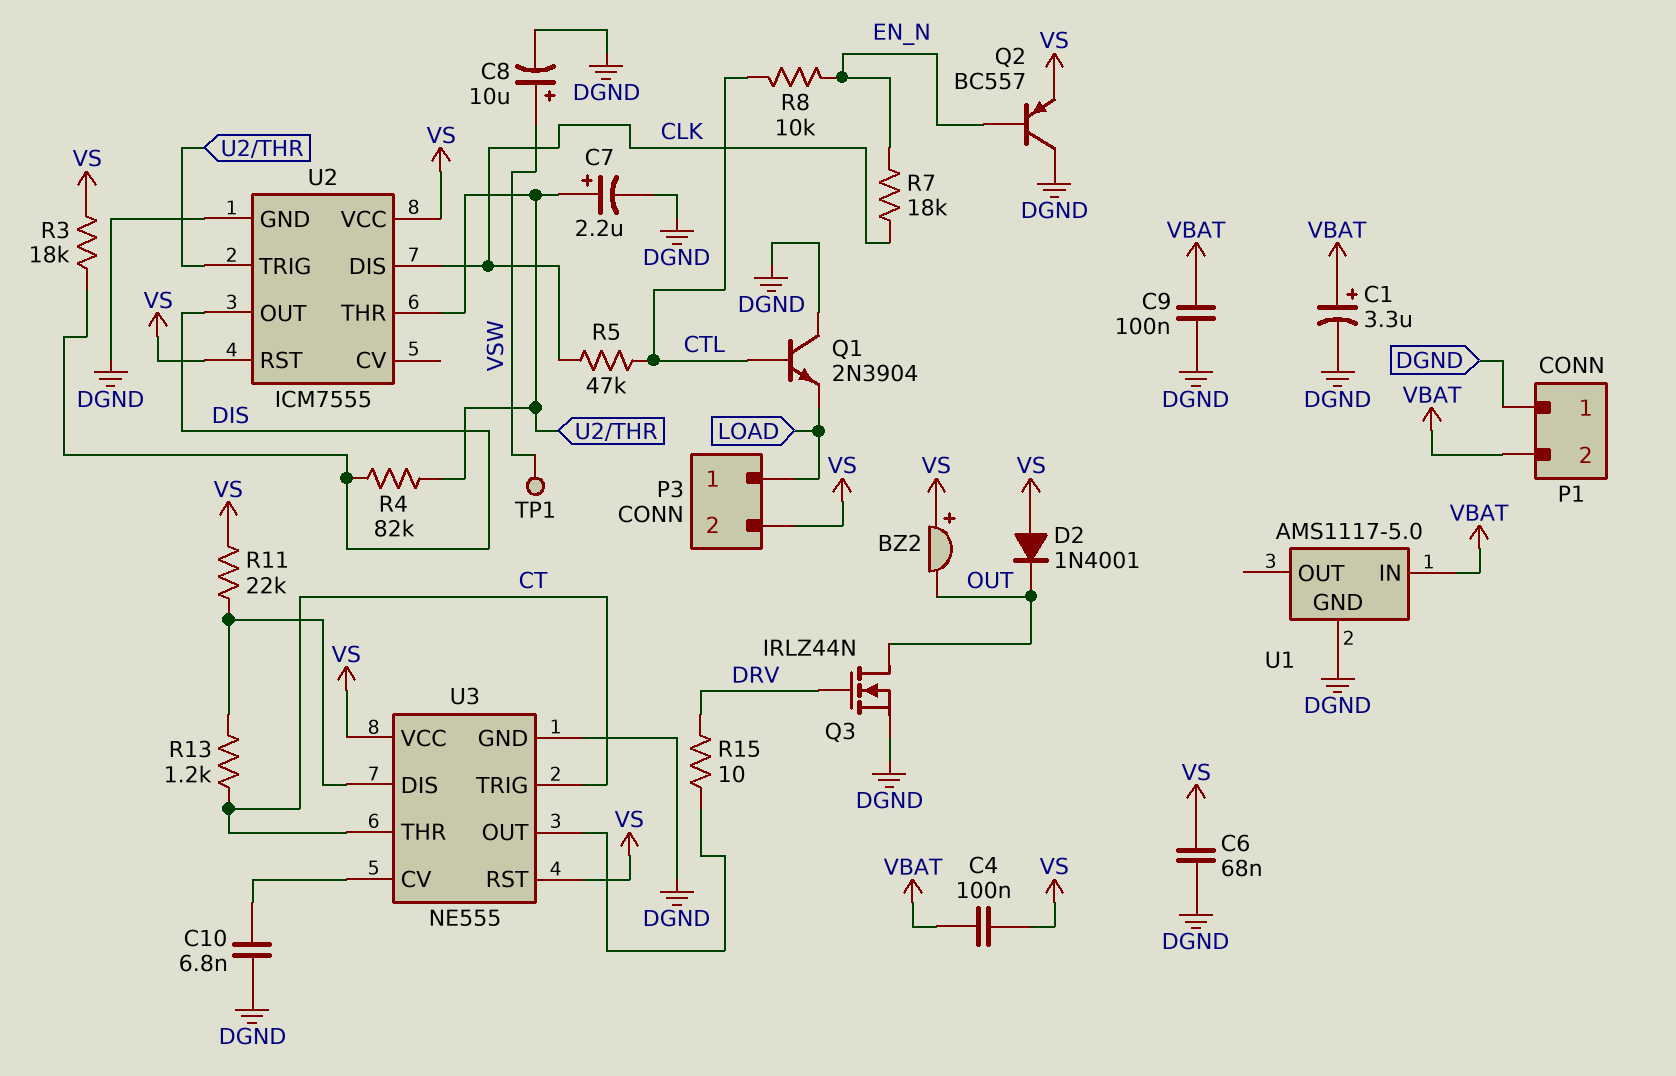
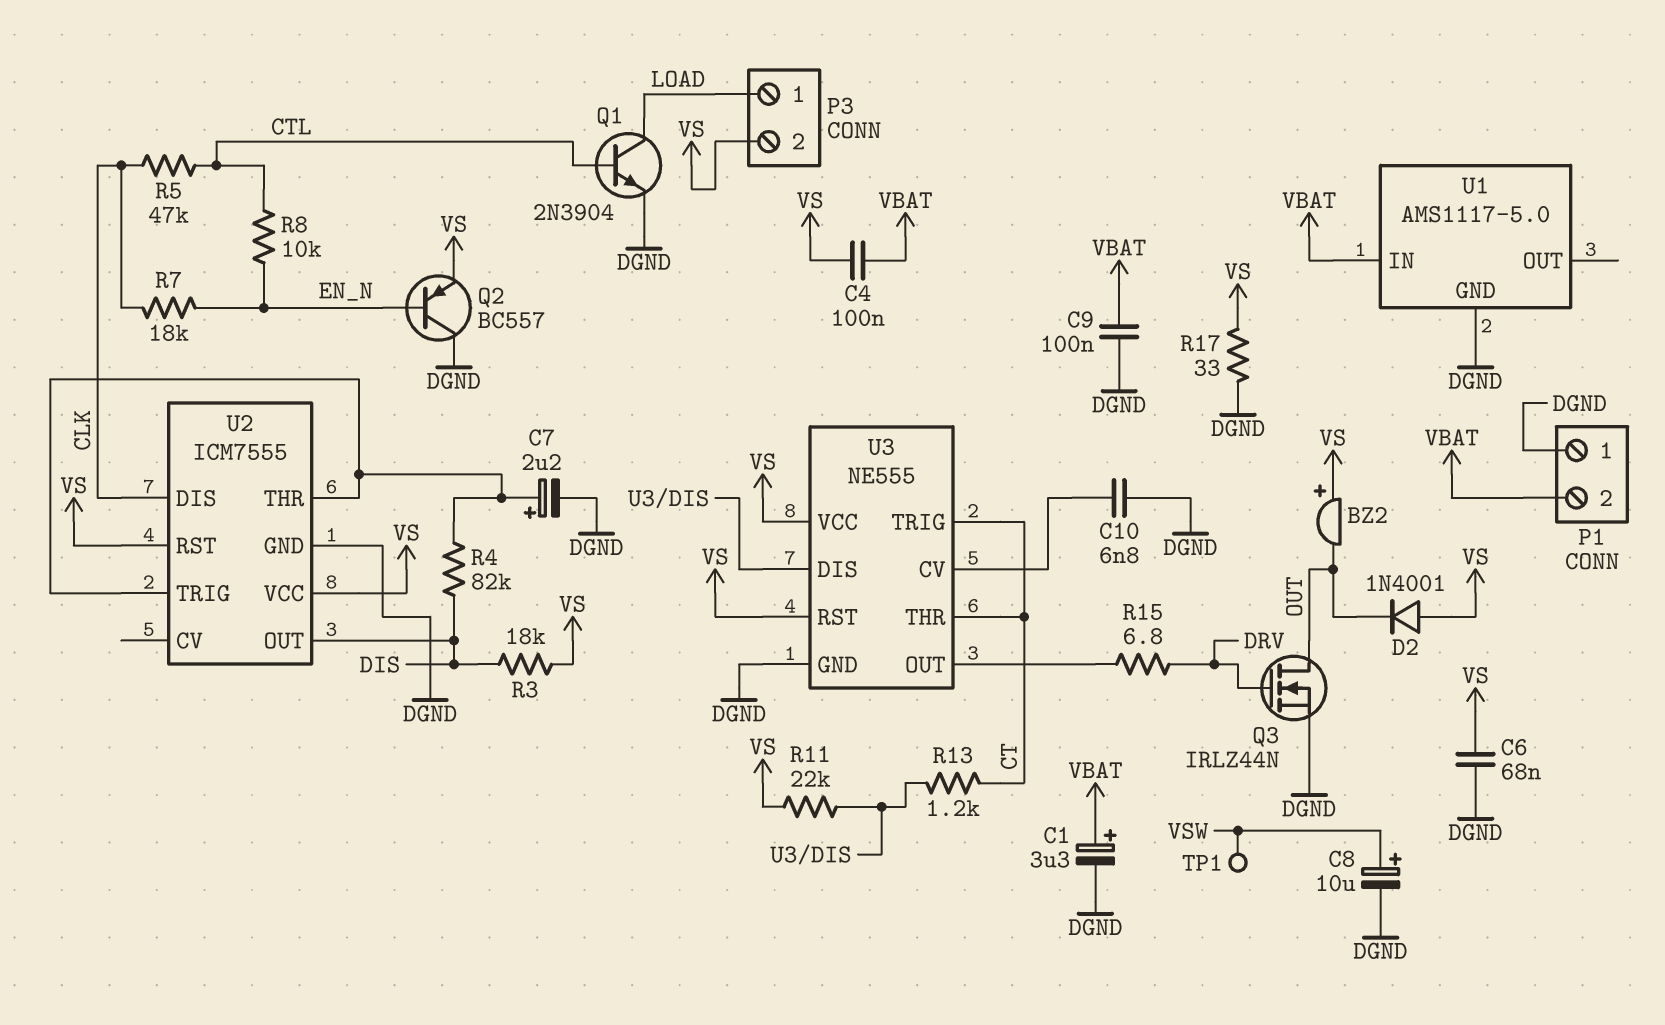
Q1: NPN 2N3904 (B CTL, C DGND, E LOAD) -> NPN 2N3904 (B CTL, C LOAD, E DGND)
R15: 10 (DRV, U3/OUT) -> 6.8 (DRV, U3/OUT)
R17: none -> 33 (DGND, VS)

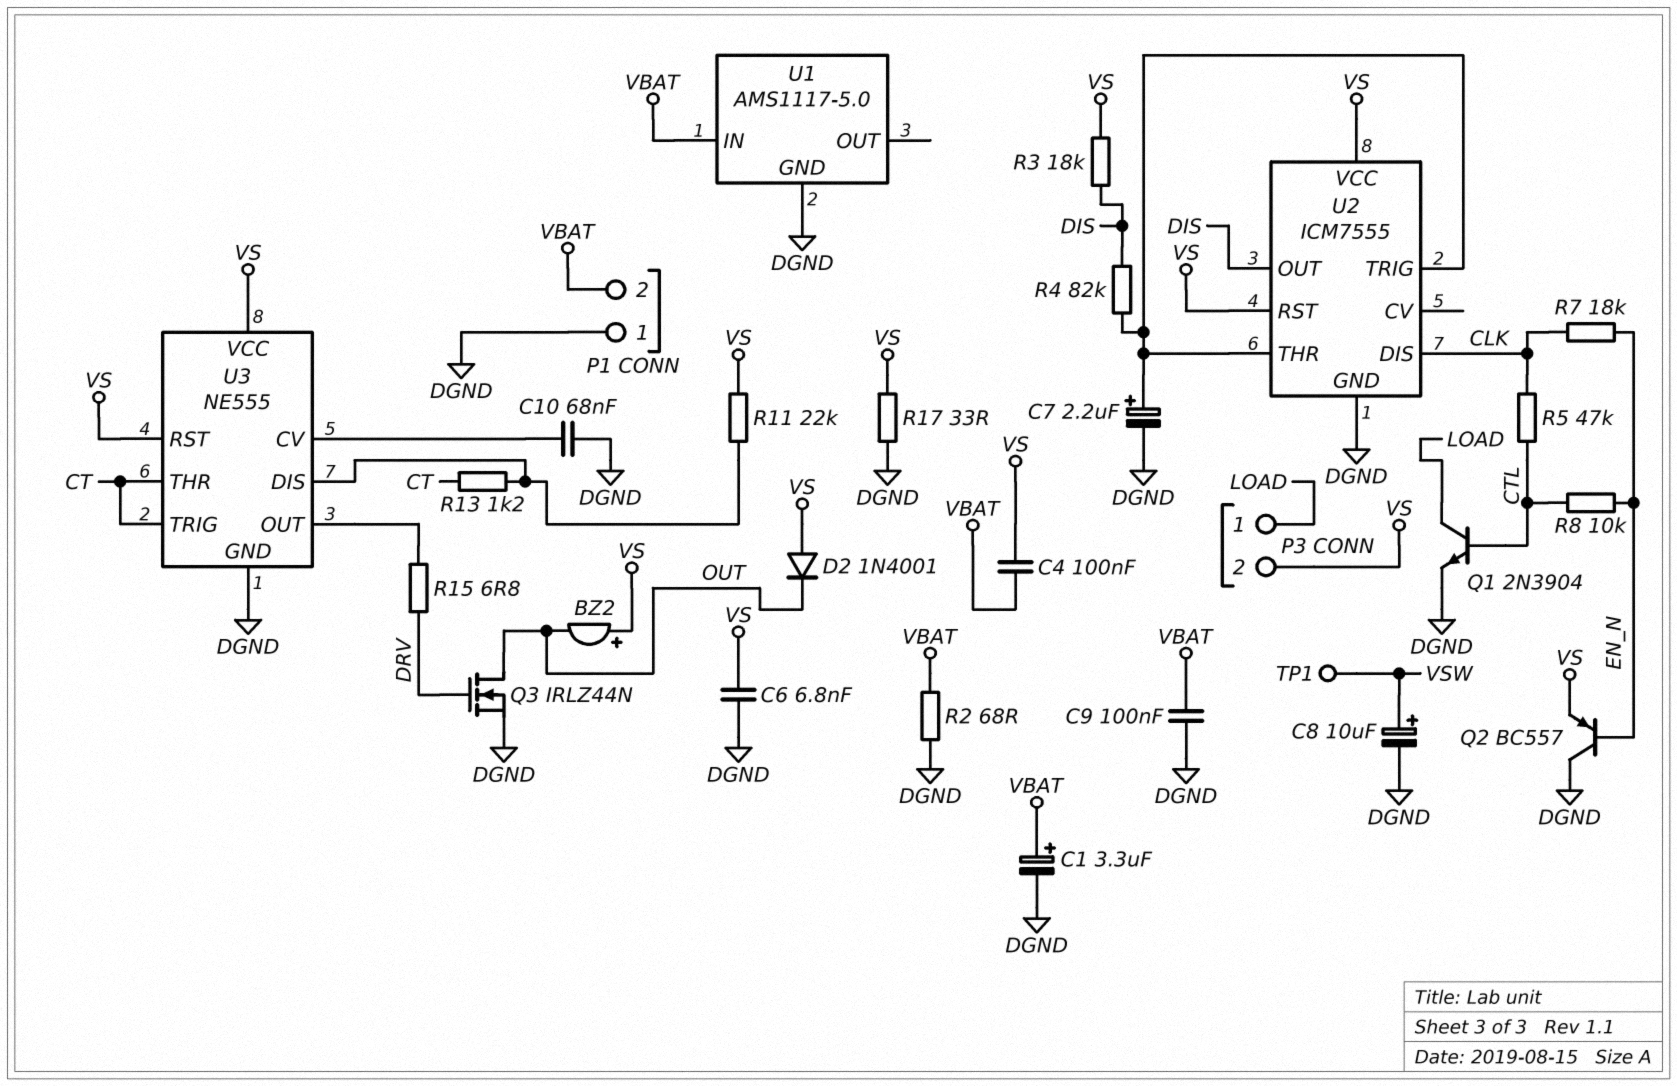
C6: 68nF (DGND, VS) -> 6.8nF (DGND, VS)
C10: 6.8nF (DGND, U3/CV) -> 68nF (DGND, U3/CV)
R2: none -> 68 (DGND, VBAT)

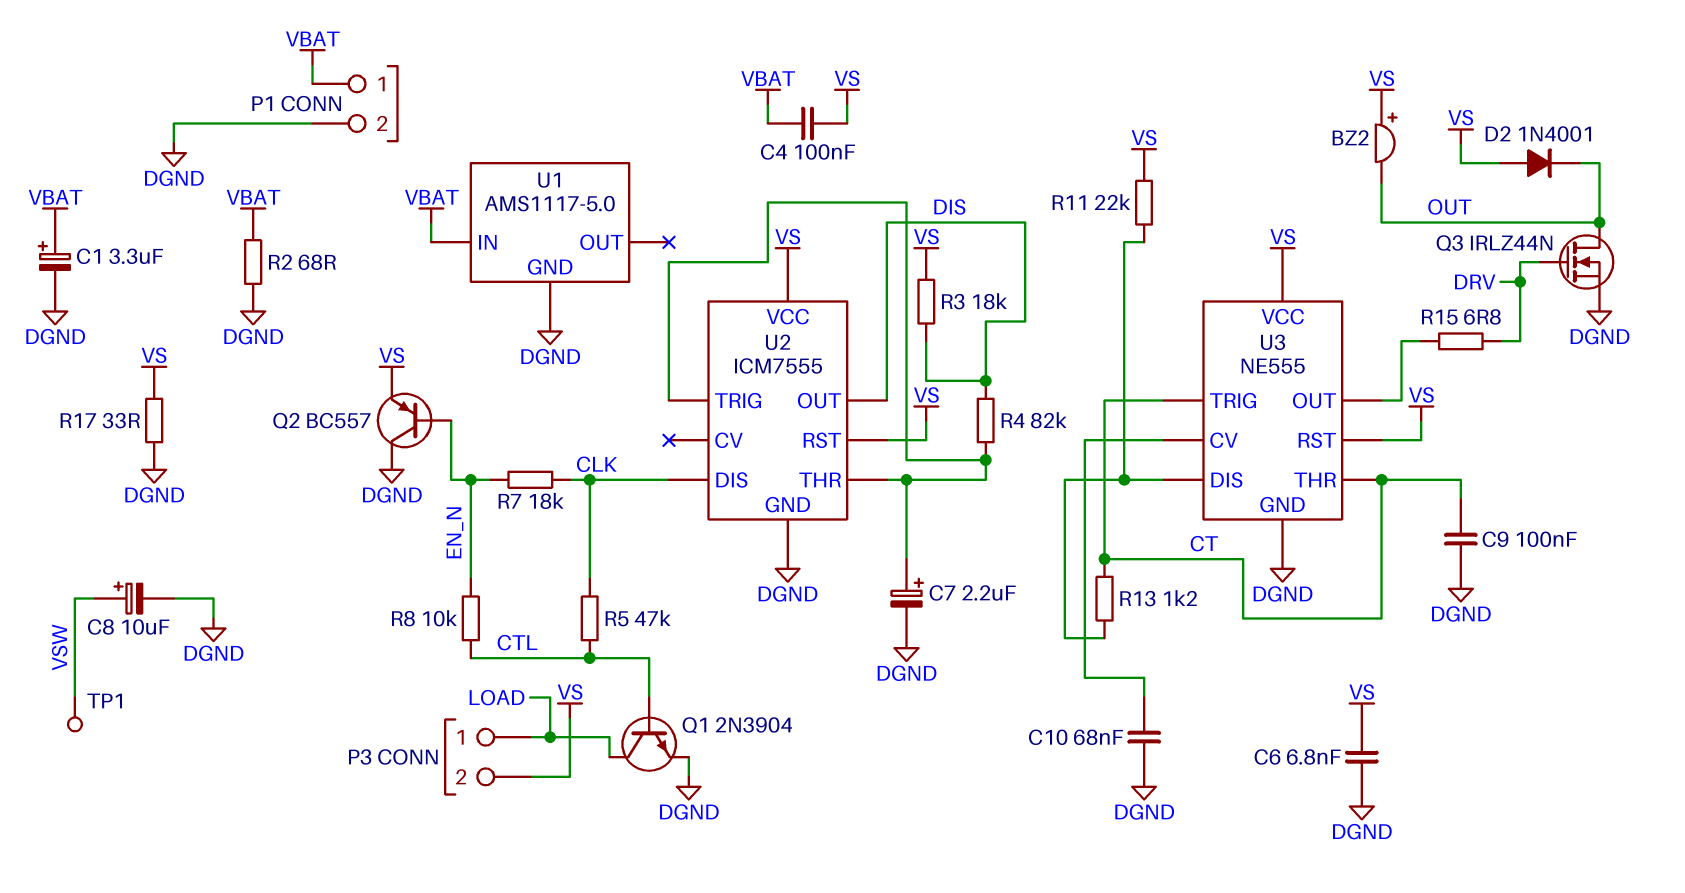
C9: 100nF (DGND, VBAT) -> 100nF (CT, DGND)
P1 pin 1: DGND -> VBAT
P1 pin 2: VBAT -> DGND

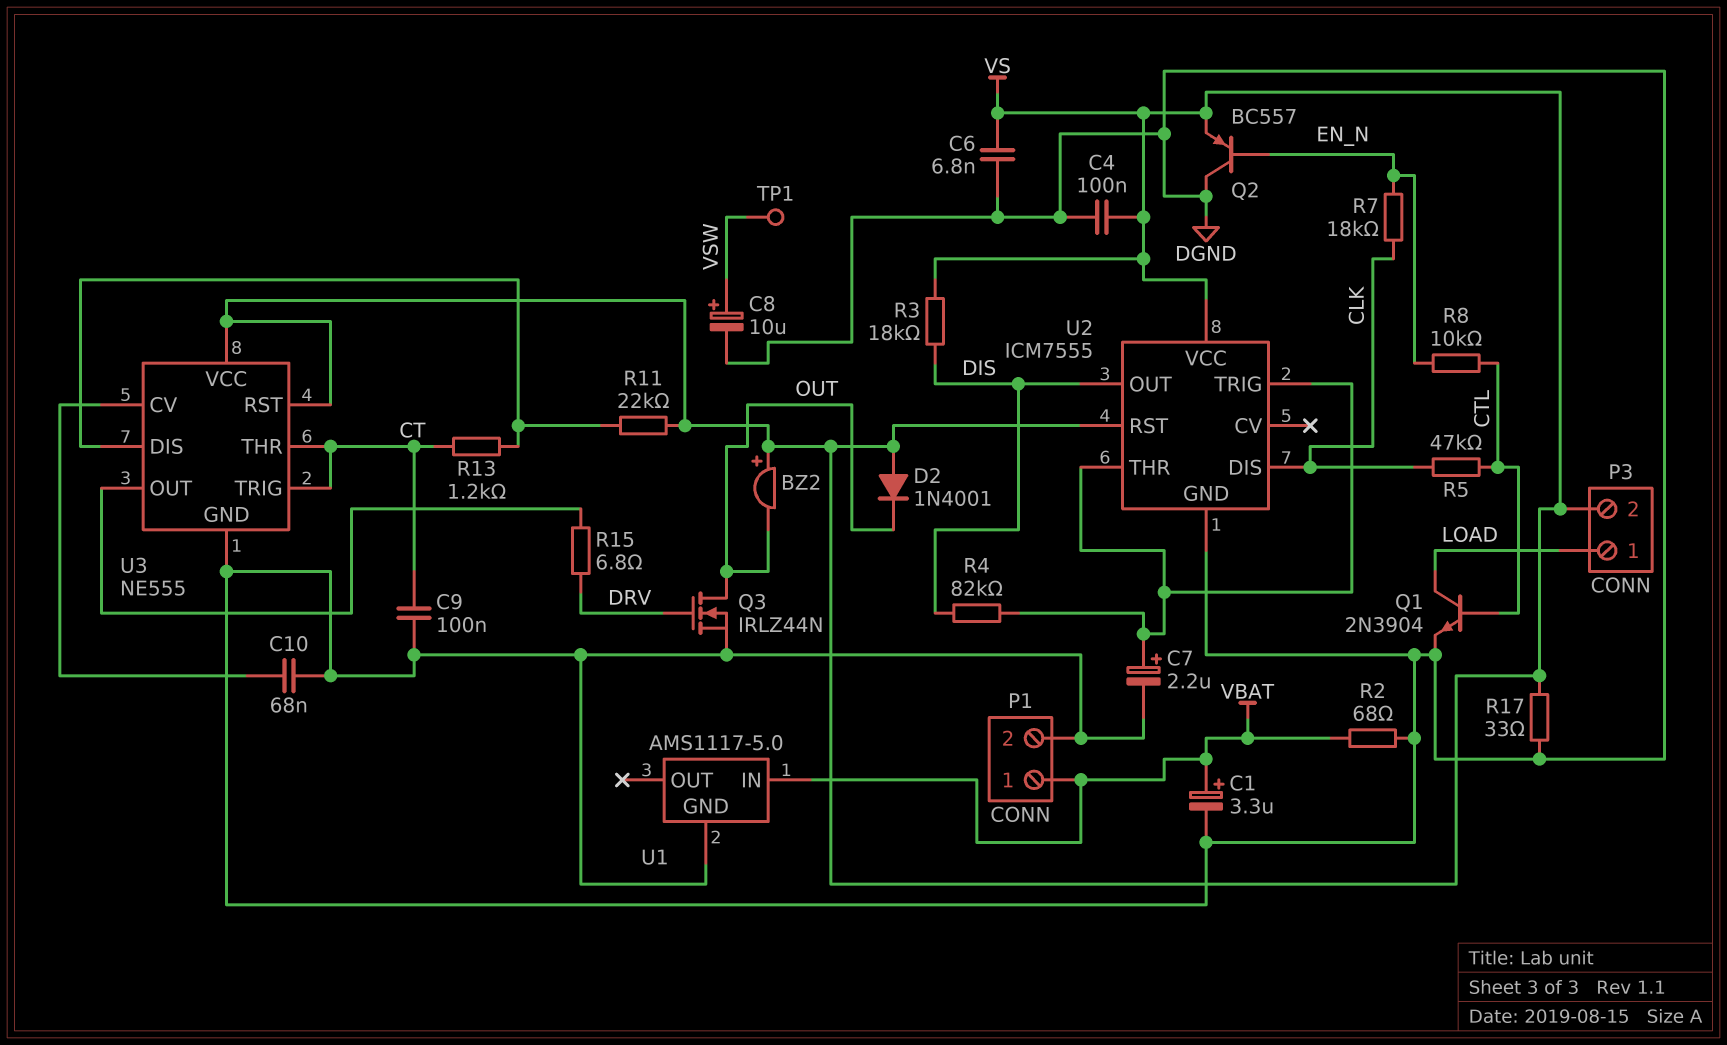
C4: 100nF (VBAT, VS) -> 100nF (DGND, VS)

